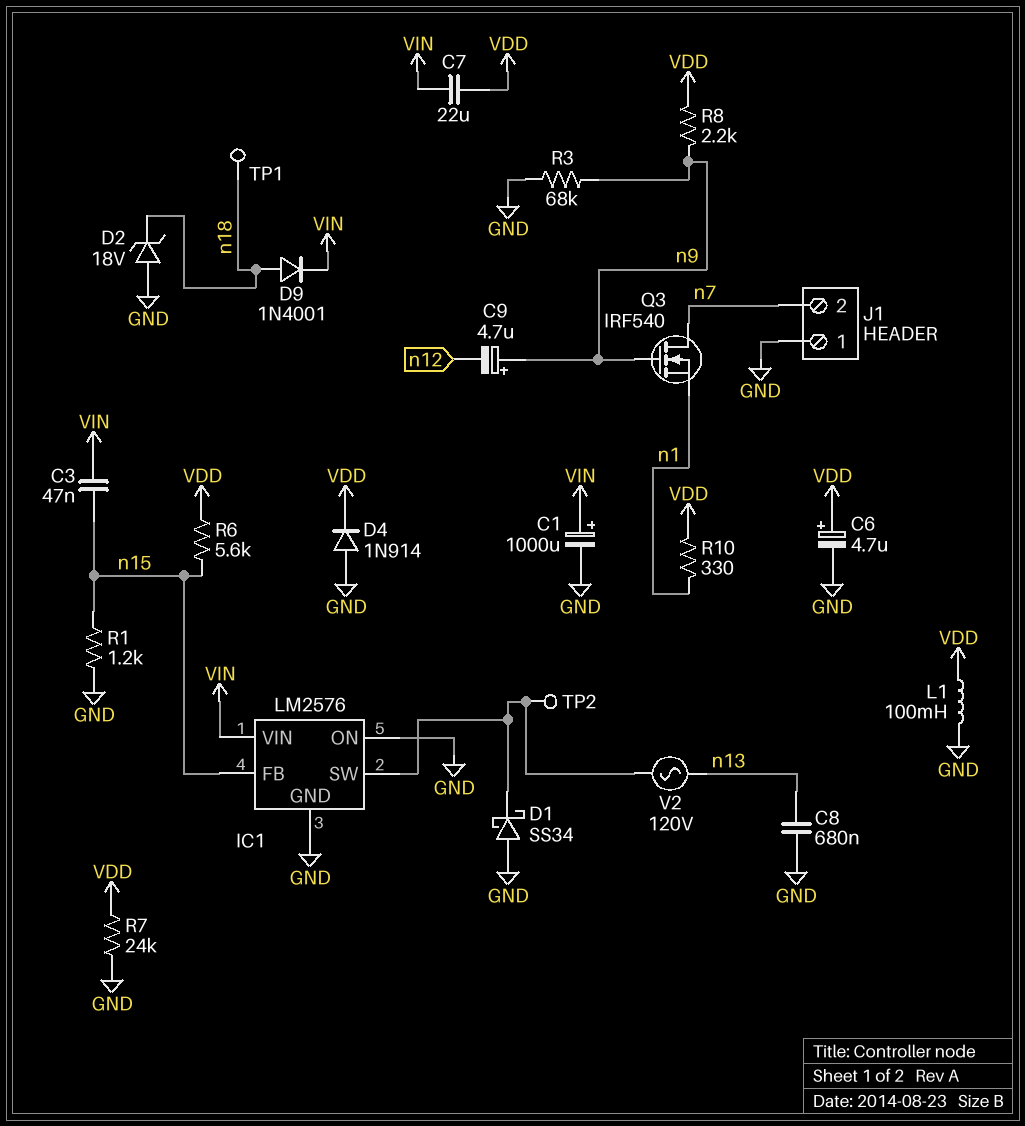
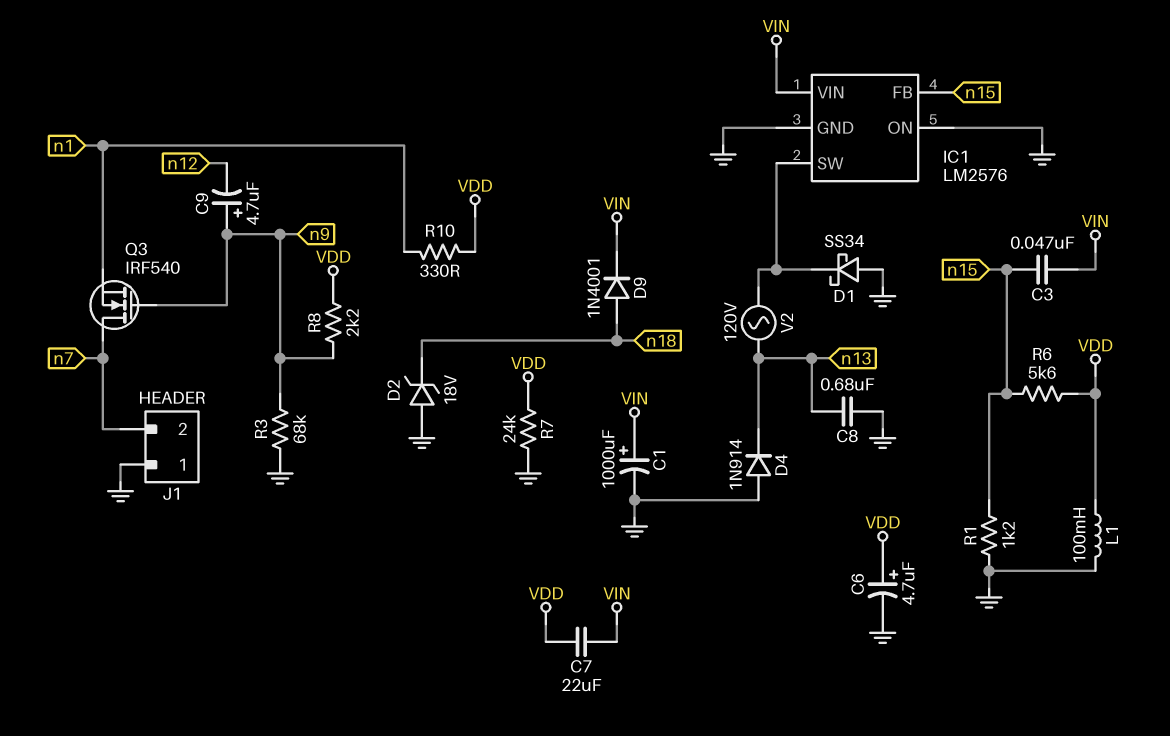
D4: diode 1N914 (A GND, K VDD) -> diode 1N914 (A GND, K n13)
TP1: test point (n18) -> none
TP2: test point (IC1/SW) -> none

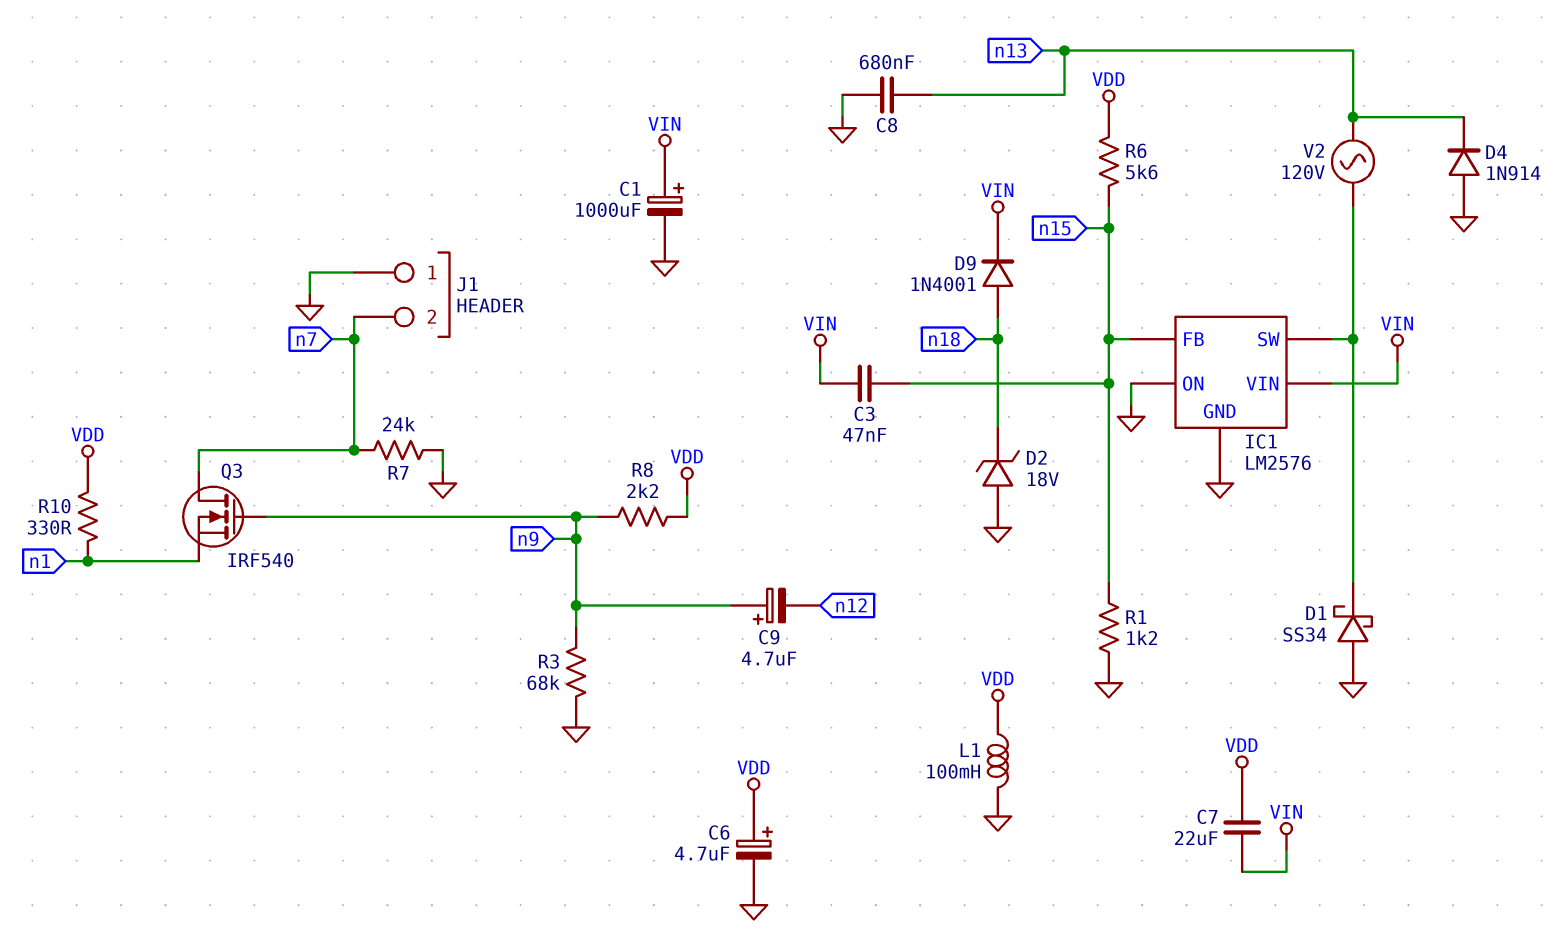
R7: 24k (GND, VDD) -> 24k (GND, n7)

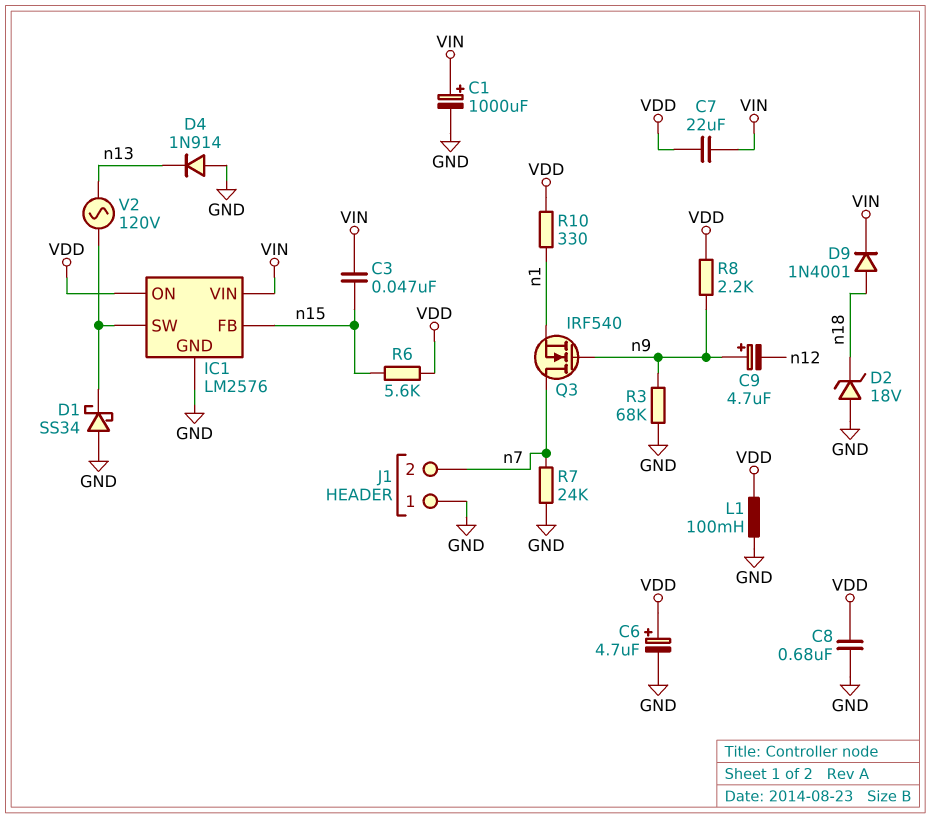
C8: 680nF (GND, n13) -> 680nF (GND, VDD)
IC1 pin ON: GND -> VDD
R1: 1.2k (GND, n15) -> none

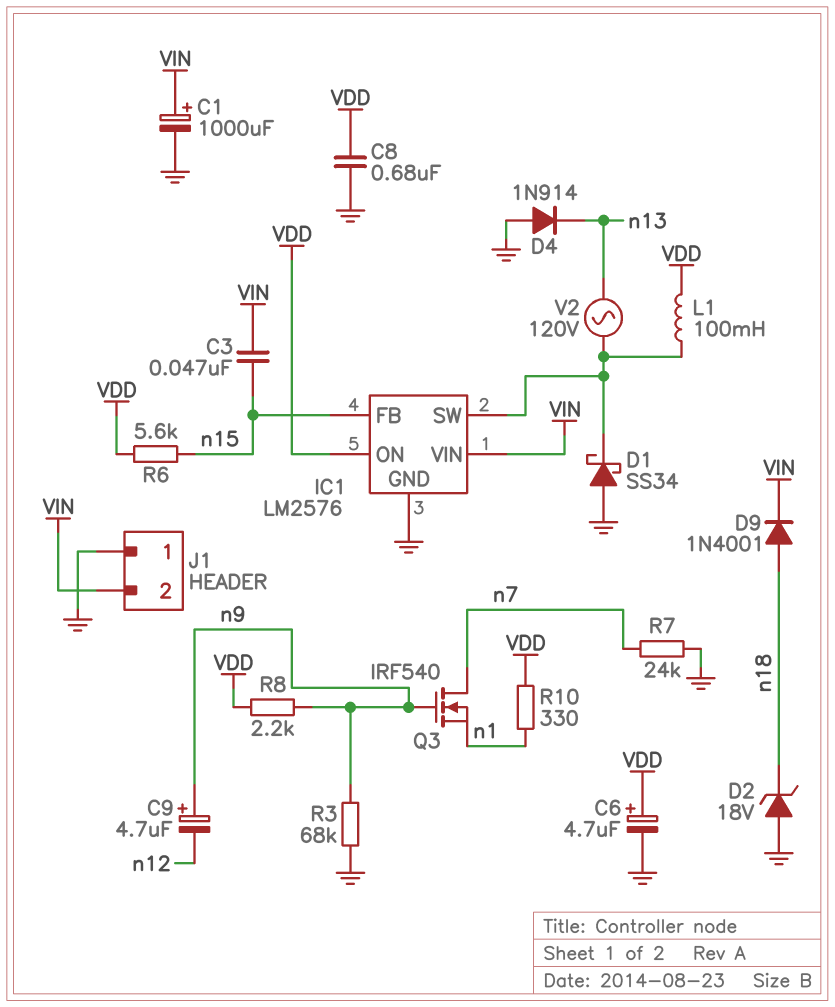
C7: 22uF (VDD, VIN) -> none
J1 pin 2: n7 -> VIN
L1: 100mH (GND, VDD) -> 100mH (IC1/SW, VDD)

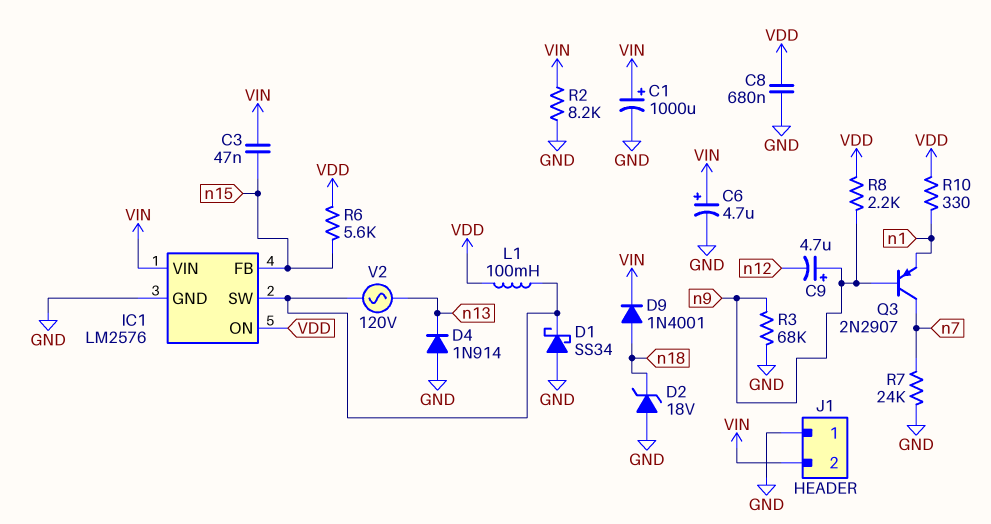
C6: 4.7uF (plus VDD, minus GND) -> 4.7uF (plus VIN, minus GND)
Q3: NMOS IRF540 (G n9, D n7, S n1) -> PNP 2N2907 (B n9, C n7, E n1)
R2: none -> 8.2k (GND, VIN)

